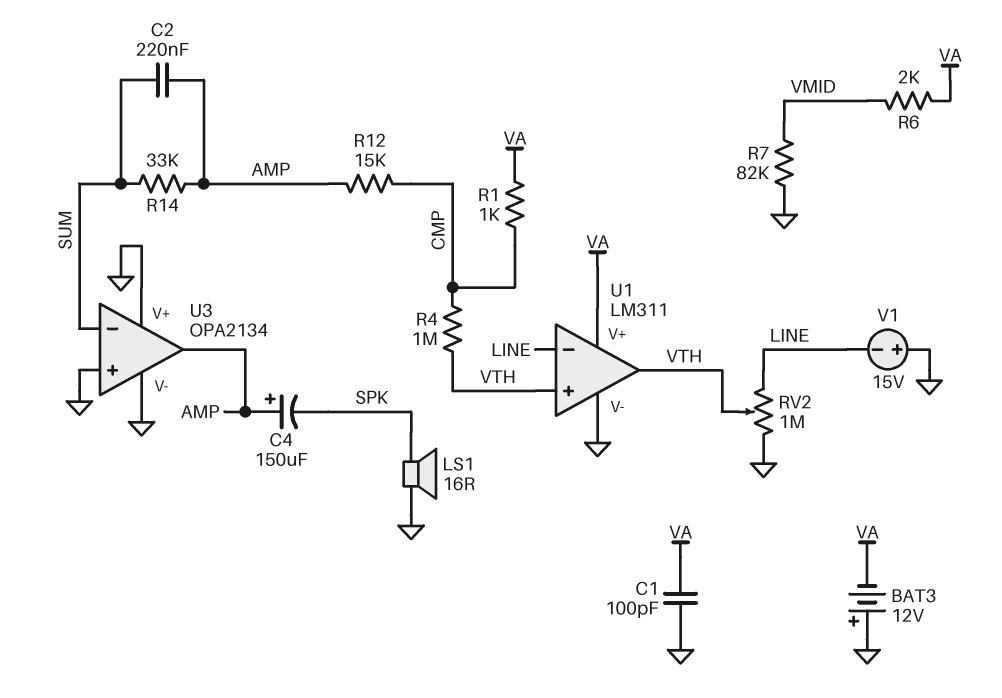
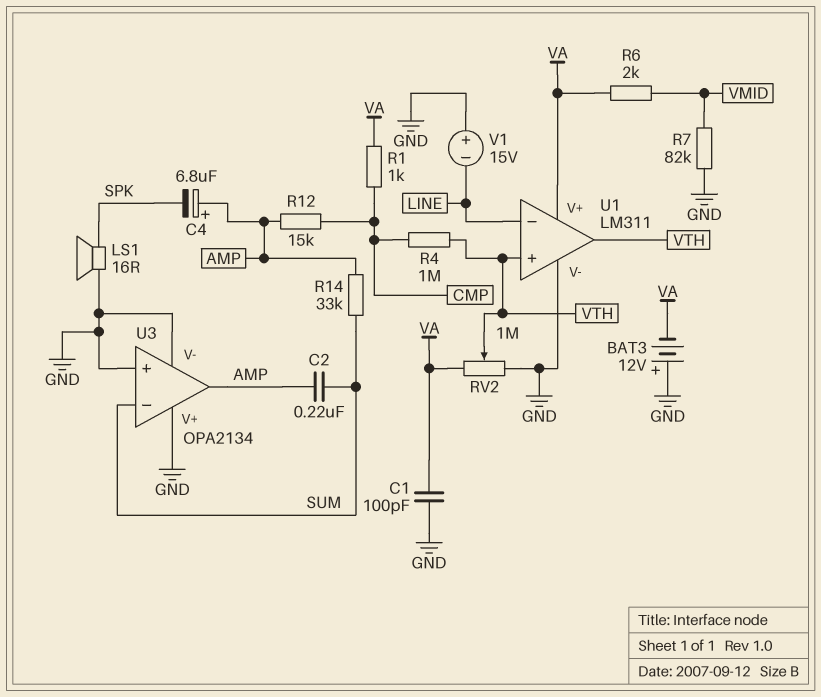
C4: 150uF (plus AMP, minus SPK) -> 6.8uF (plus AMP, minus SPK)
RV2: 1M (GND, LINE, wiper VTH) -> 1M (GND, VA, wiper VTH)

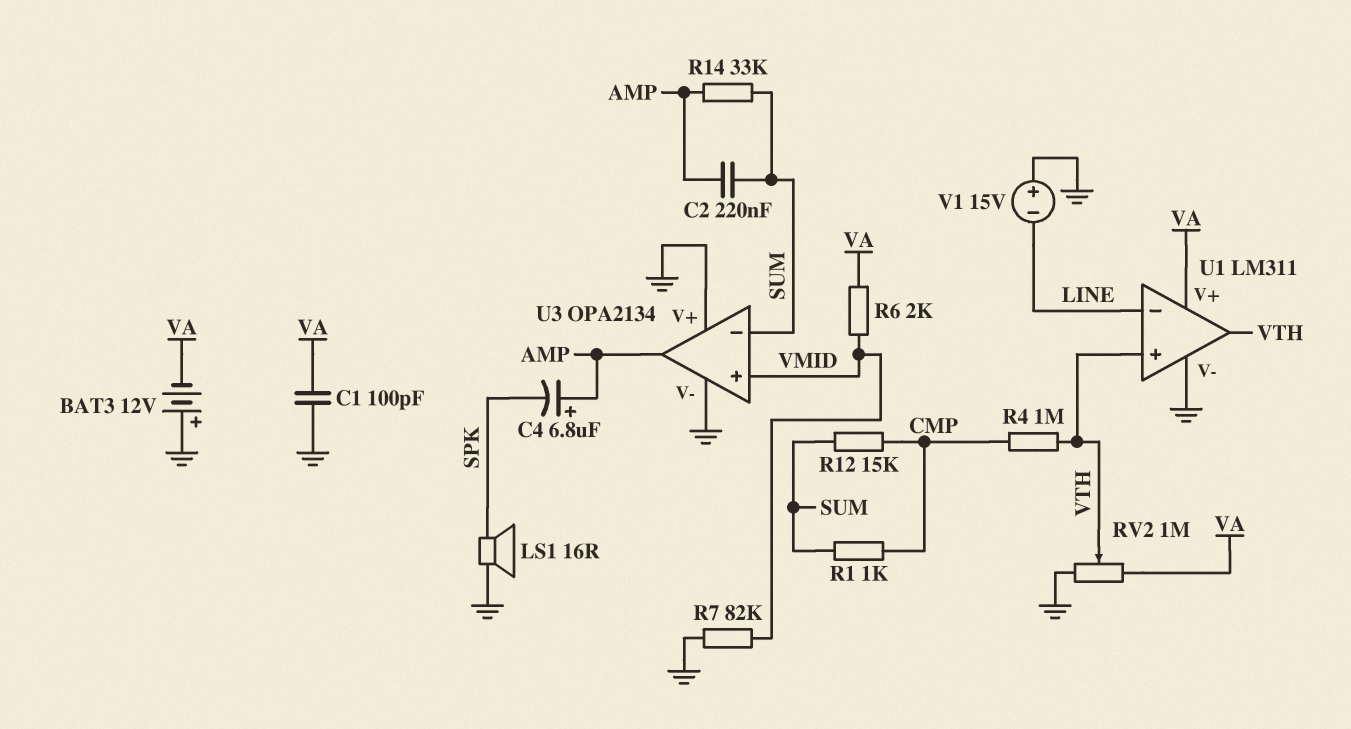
R1: 1k (CMP, VA) -> 1k (CMP, SUM)
R12: 15k (AMP, CMP) -> 15k (CMP, SUM)
U3 pin in+: GND -> VMID

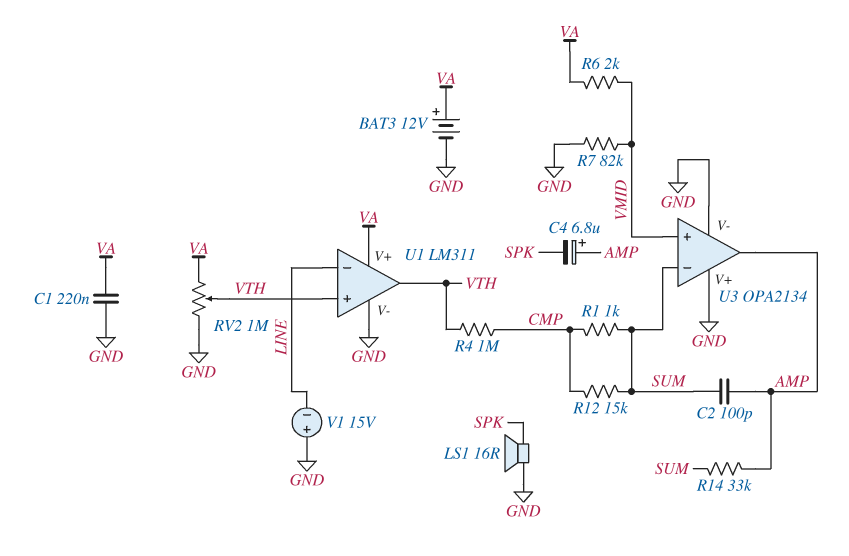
BAT3: 12V (plus GND, minus VA) -> 12V (plus VA, minus GND)
C1: 100pF (GND, VA) -> 220nF (GND, VA)
C2: 220nF (AMP, SUM) -> 100pF (AMP, SUM)

